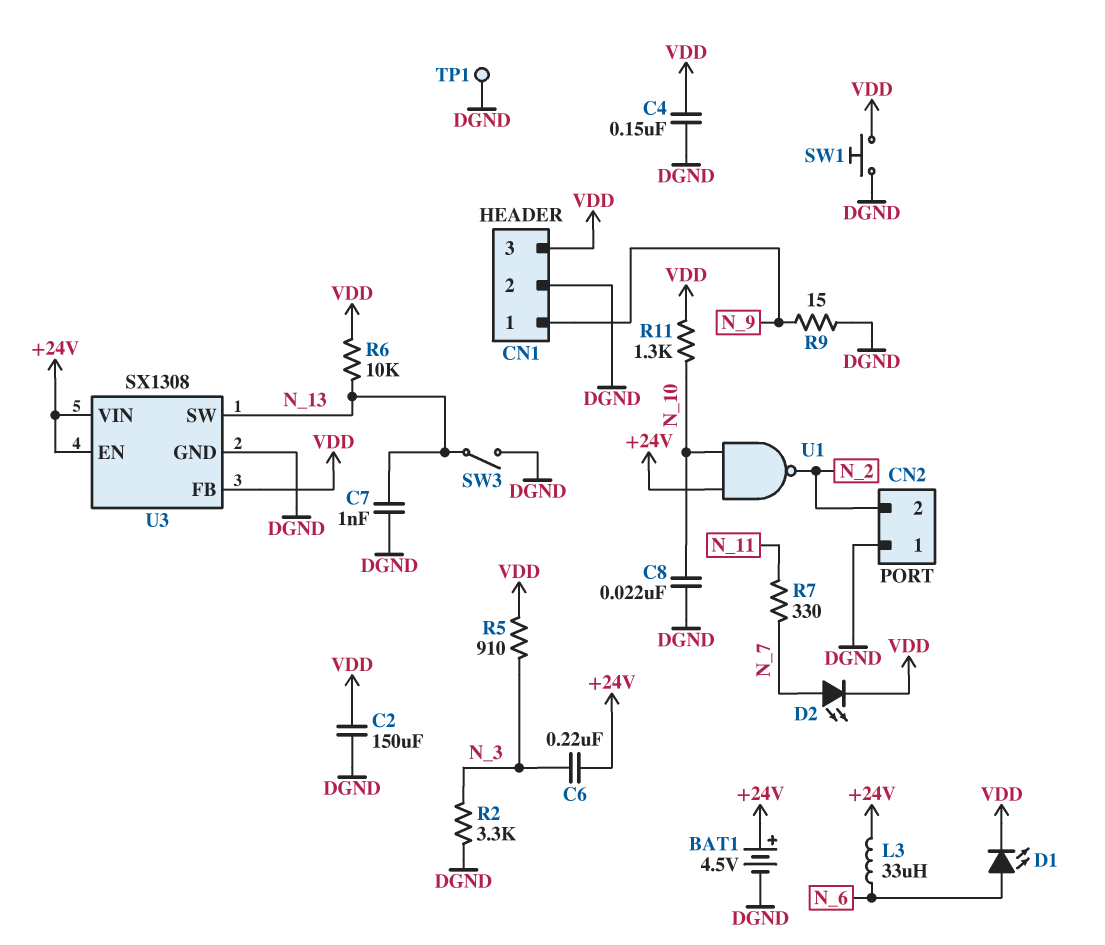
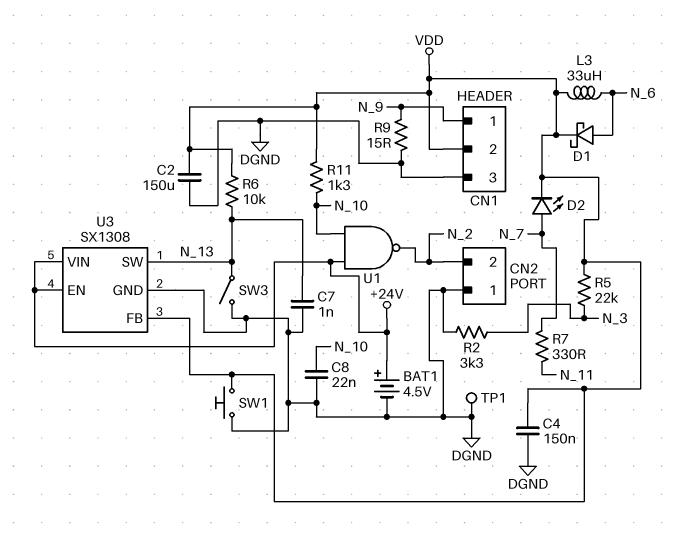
C6: 220nF (+24V, N_3) -> none
CN1 pin 2: DGND -> VDD
CN1 pin 3: VDD -> DGND
D1: LED (A N_6, K VDD) -> schottky (A N_6, K VDD)
L3: 33uH (+24V, N_6) -> 33uH (N_6, VDD)
R5: 910 (N_3, VDD) -> 22k (N_3, VDD)

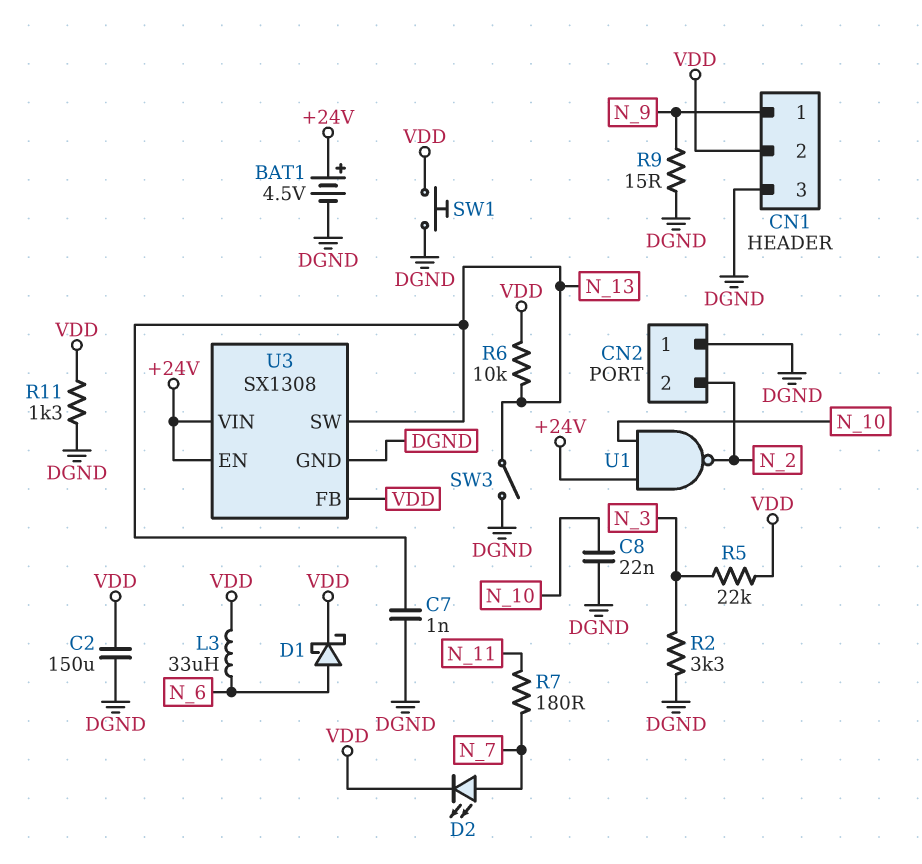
C4: 150nF (DGND, VDD) -> none
R7: 330 (N_7, N_11) -> 180 (N_7, N_11)
R11: 1.3k (N_10, VDD) -> 1.3k (DGND, VDD)
TP1: test point (DGND) -> none

